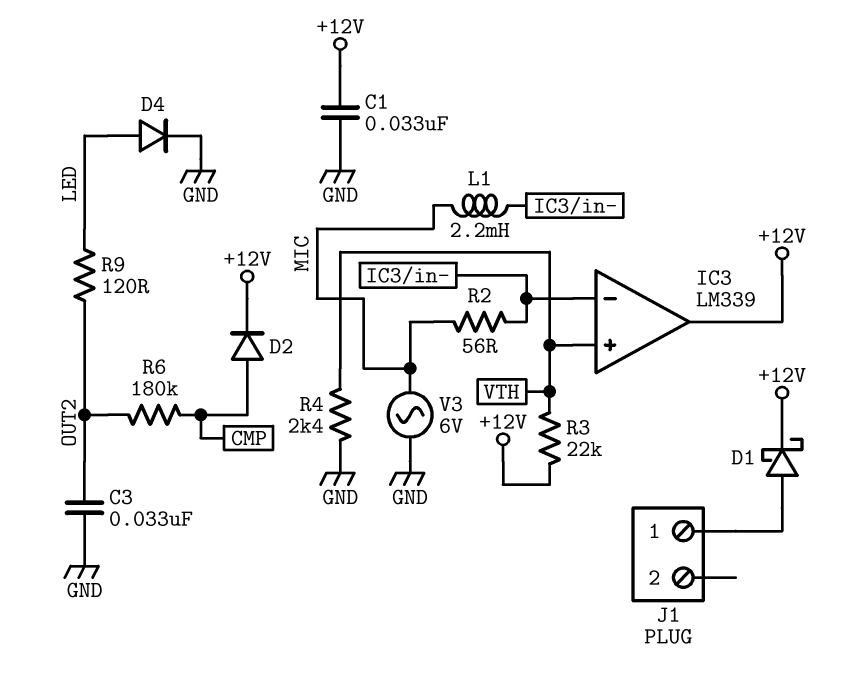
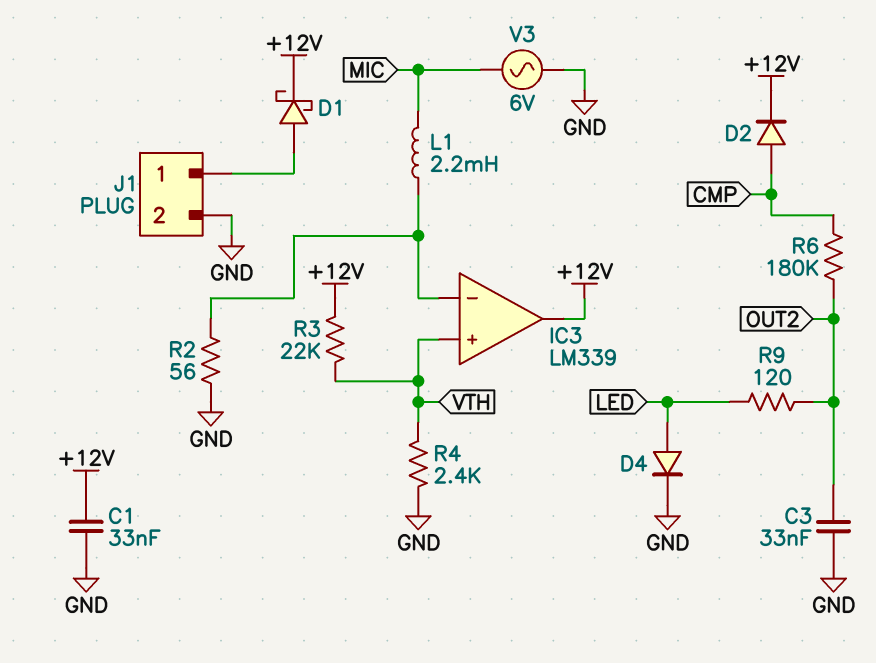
J1 pin 2: none -> GND
R2: 56 (IC3/in-, MIC) -> 56 (GND, IC3/in-)

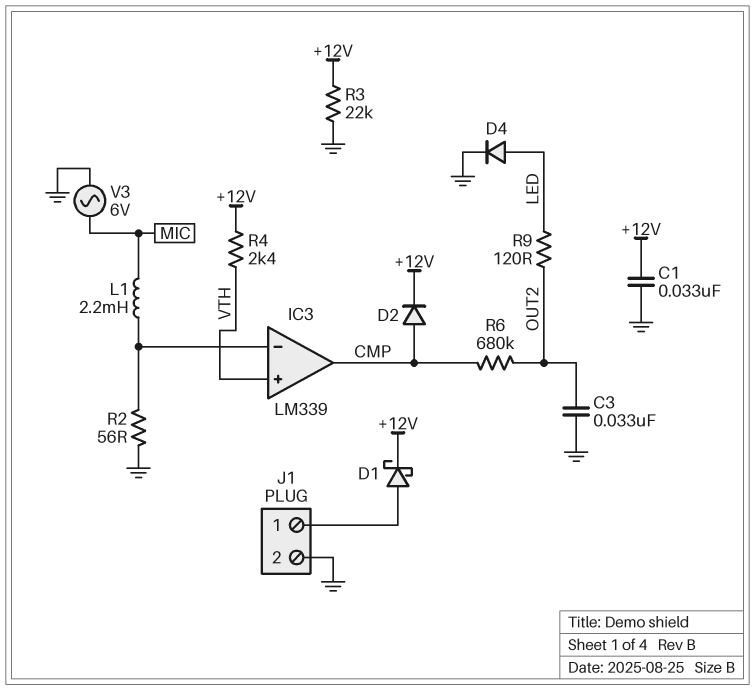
IC3 pin out: +12V -> CMP
R3: 22k (+12V, VTH) -> 22k (+12V, GND)
R4: 2.4k (GND, VTH) -> 2.4k (+12V, VTH)
R6: 180k (CMP, OUT2) -> 680k (CMP, OUT2)

